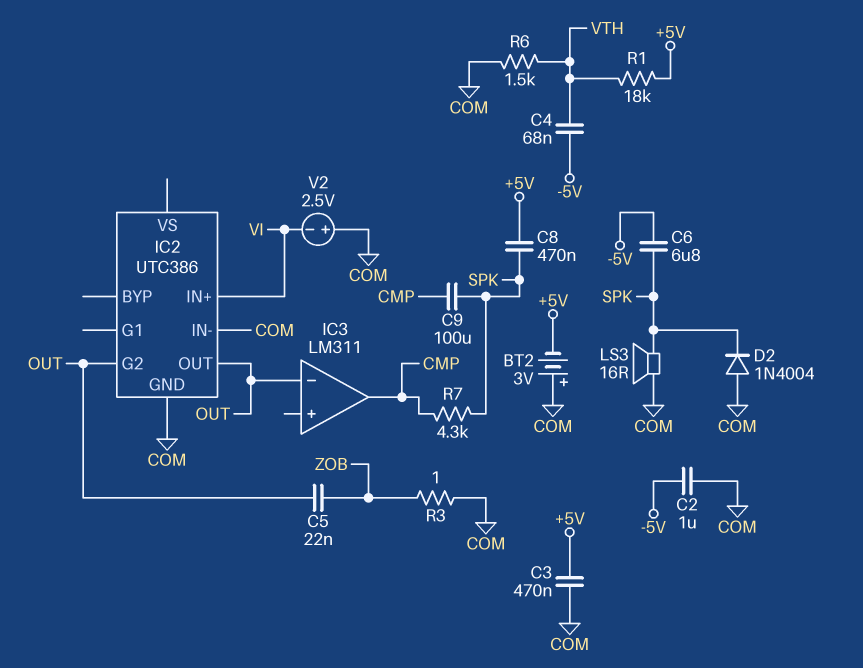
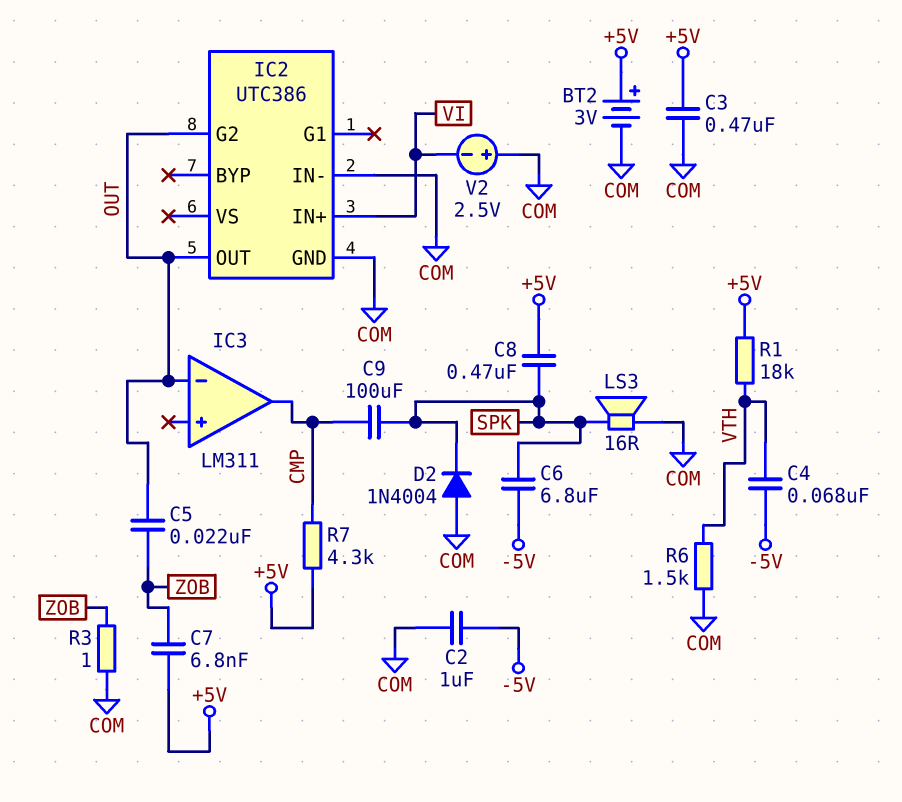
BT2: 3V (plus COM, minus +5V) -> 3V (plus +5V, minus COM)
C7: none -> 6.8nF (+5V, ZOB)
R7: 4.3k (CMP, SPK) -> 4.3k (+5V, CMP)

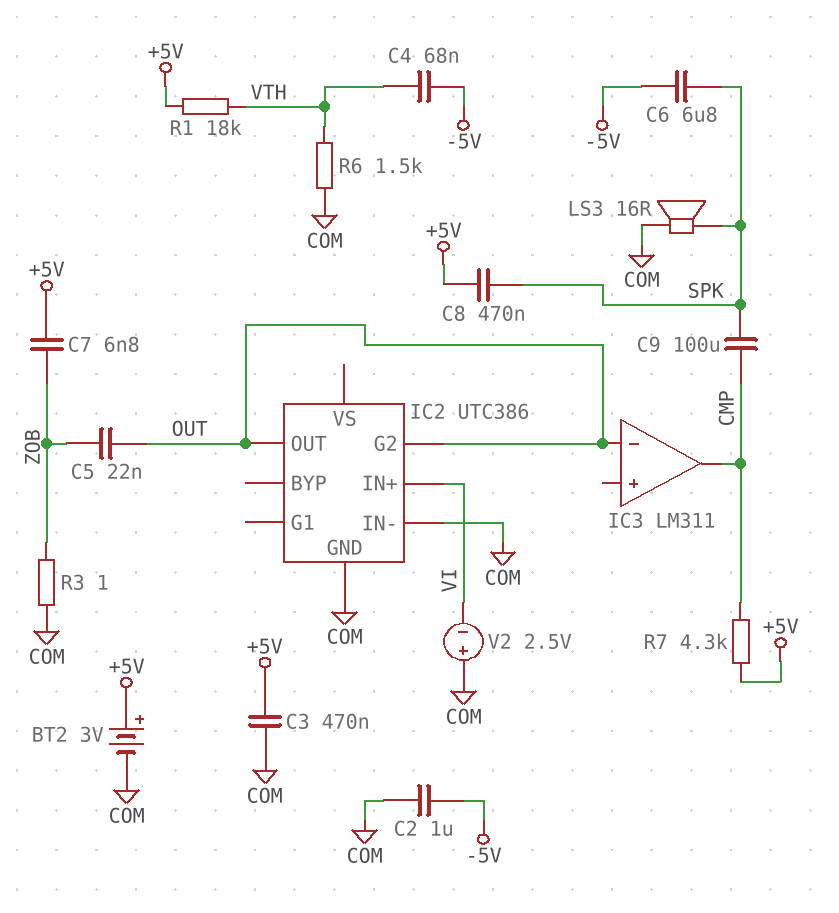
D2: diode 1N4004 (A COM, K SPK) -> none

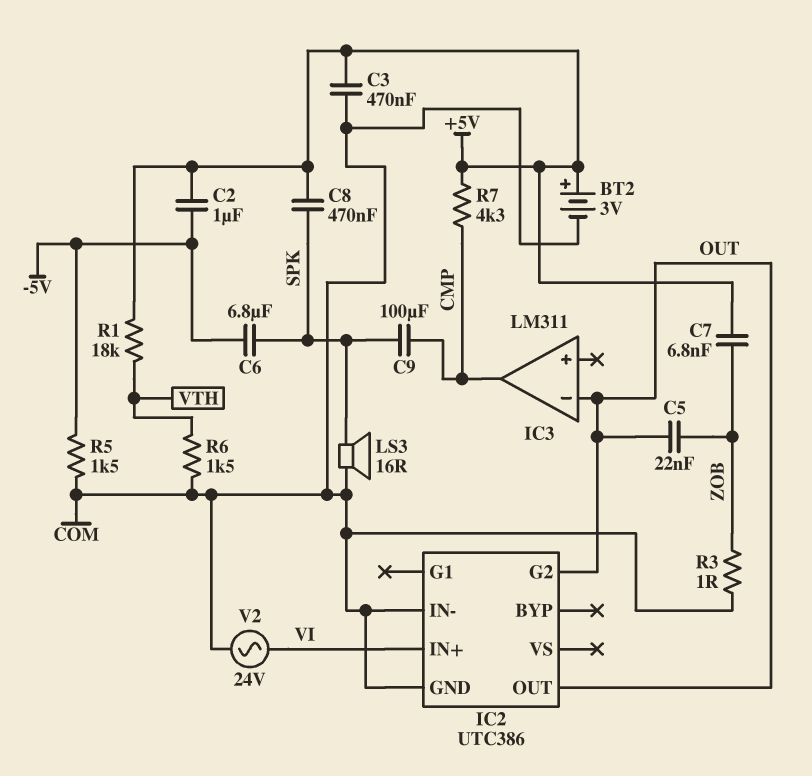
C2: 1uF (-5V, COM) -> 1uF (+5V, -5V)
C4: 68nF (-5V, VTH) -> none
R5: none -> 1.5k (-5V, COM)
V2: 2.5V (plus COM, minus VI) -> AC 24V (COM, VI)

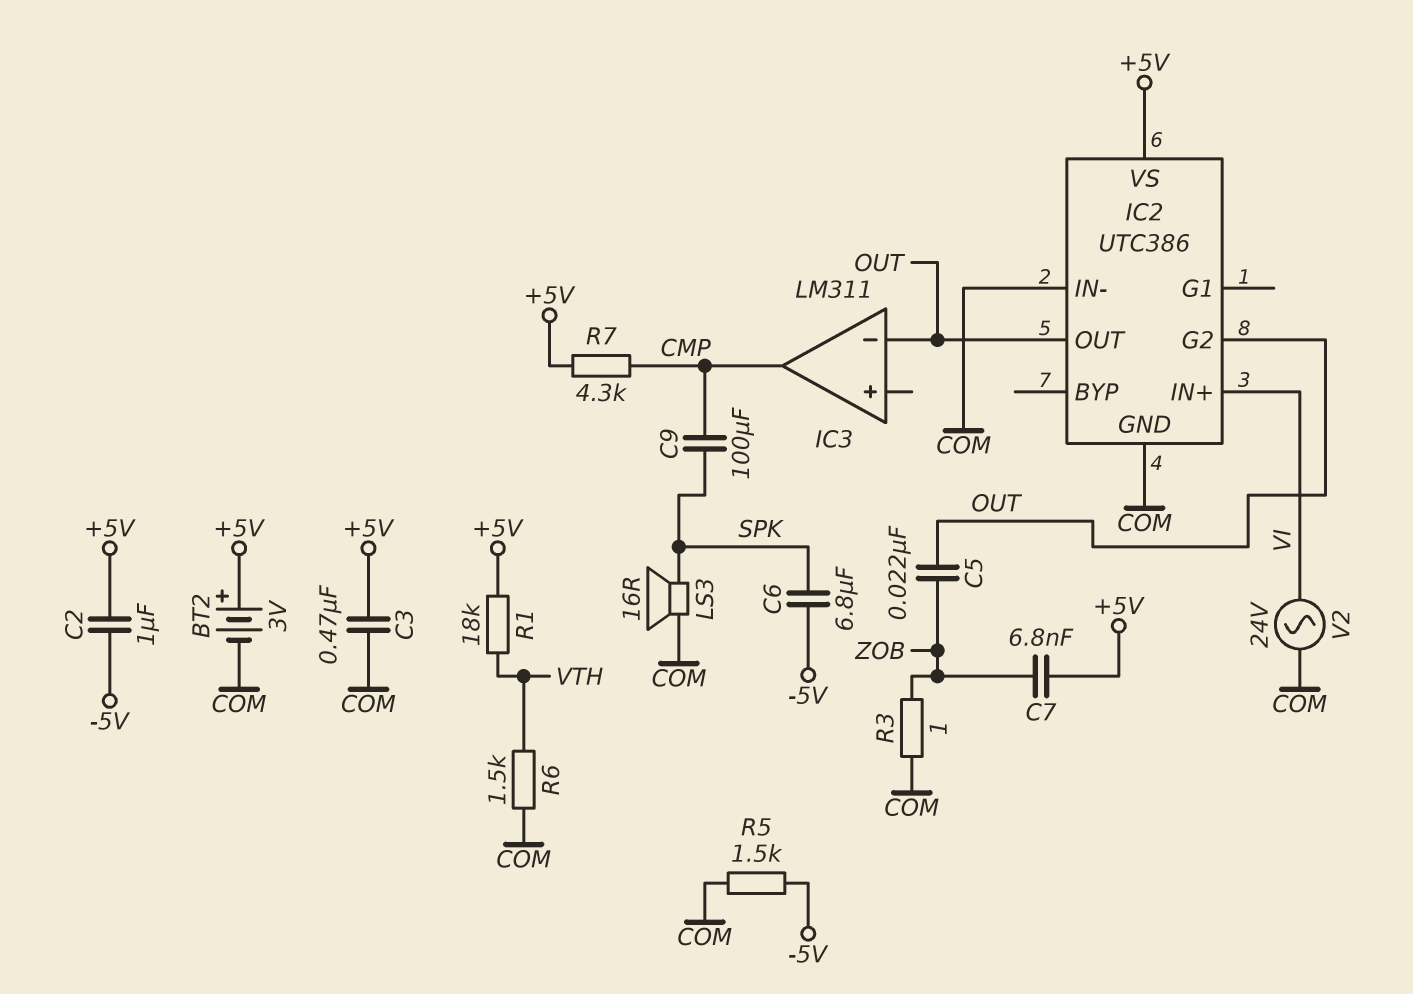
C8: 470nF (+5V, SPK) -> none
IC2 pin VS: none -> +5V

